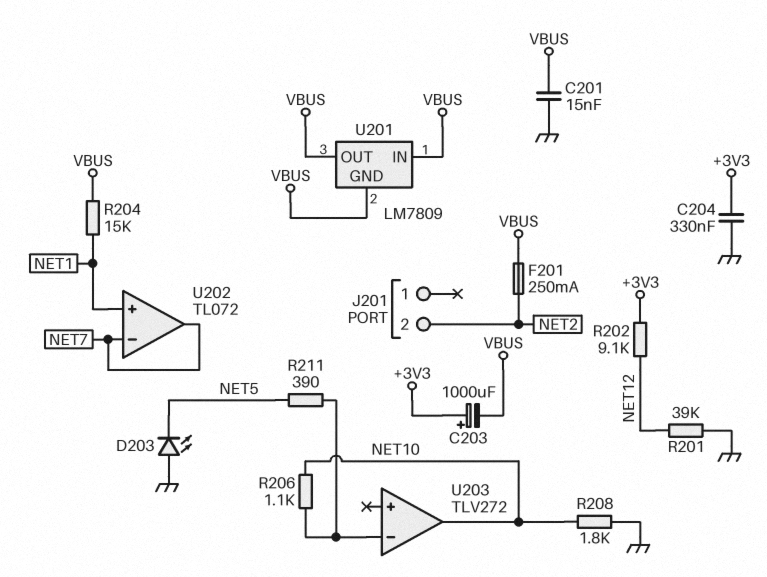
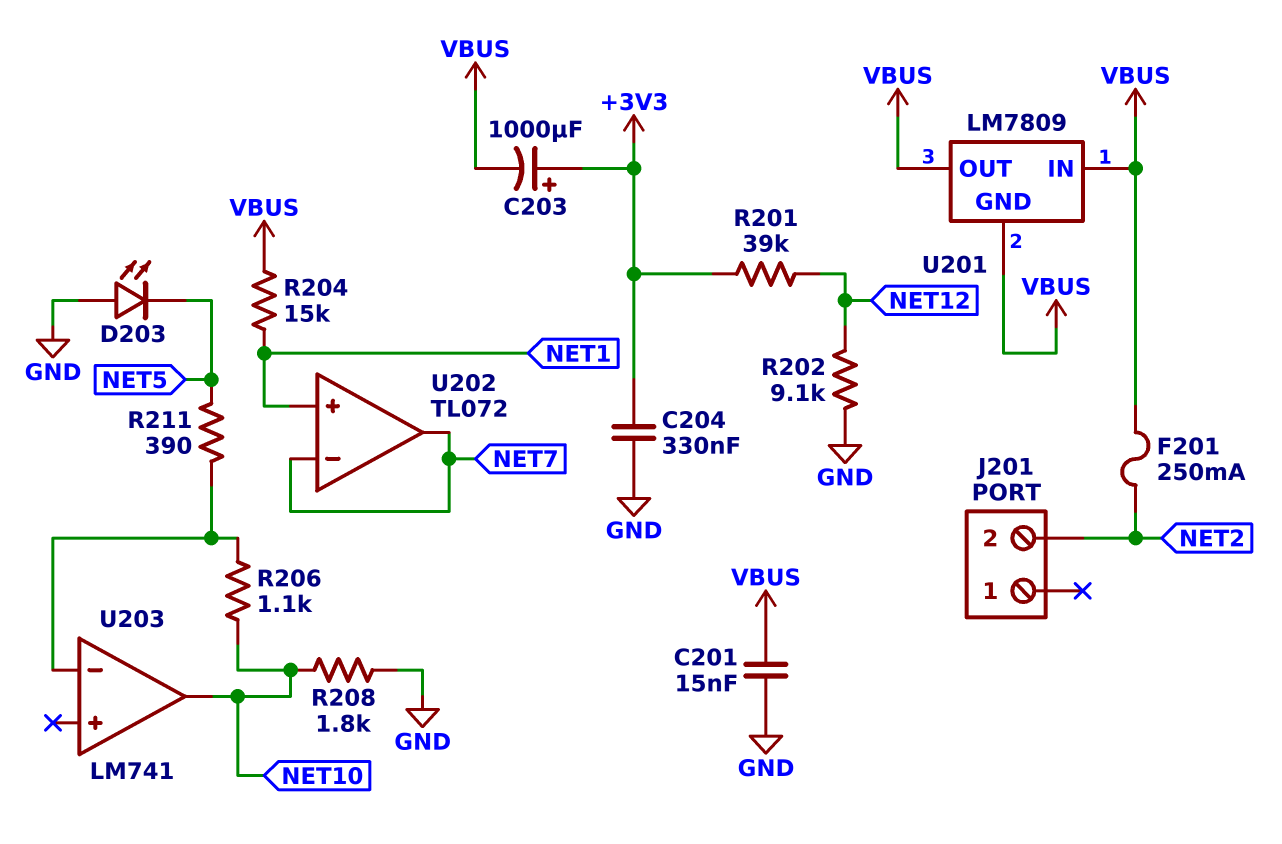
R201: 39k (GND, NET12) -> 39k (+3V3, NET12)
R202: 9.1k (+3V3, NET12) -> 9.1k (GND, NET12)
U203: TLV272 -> LM741

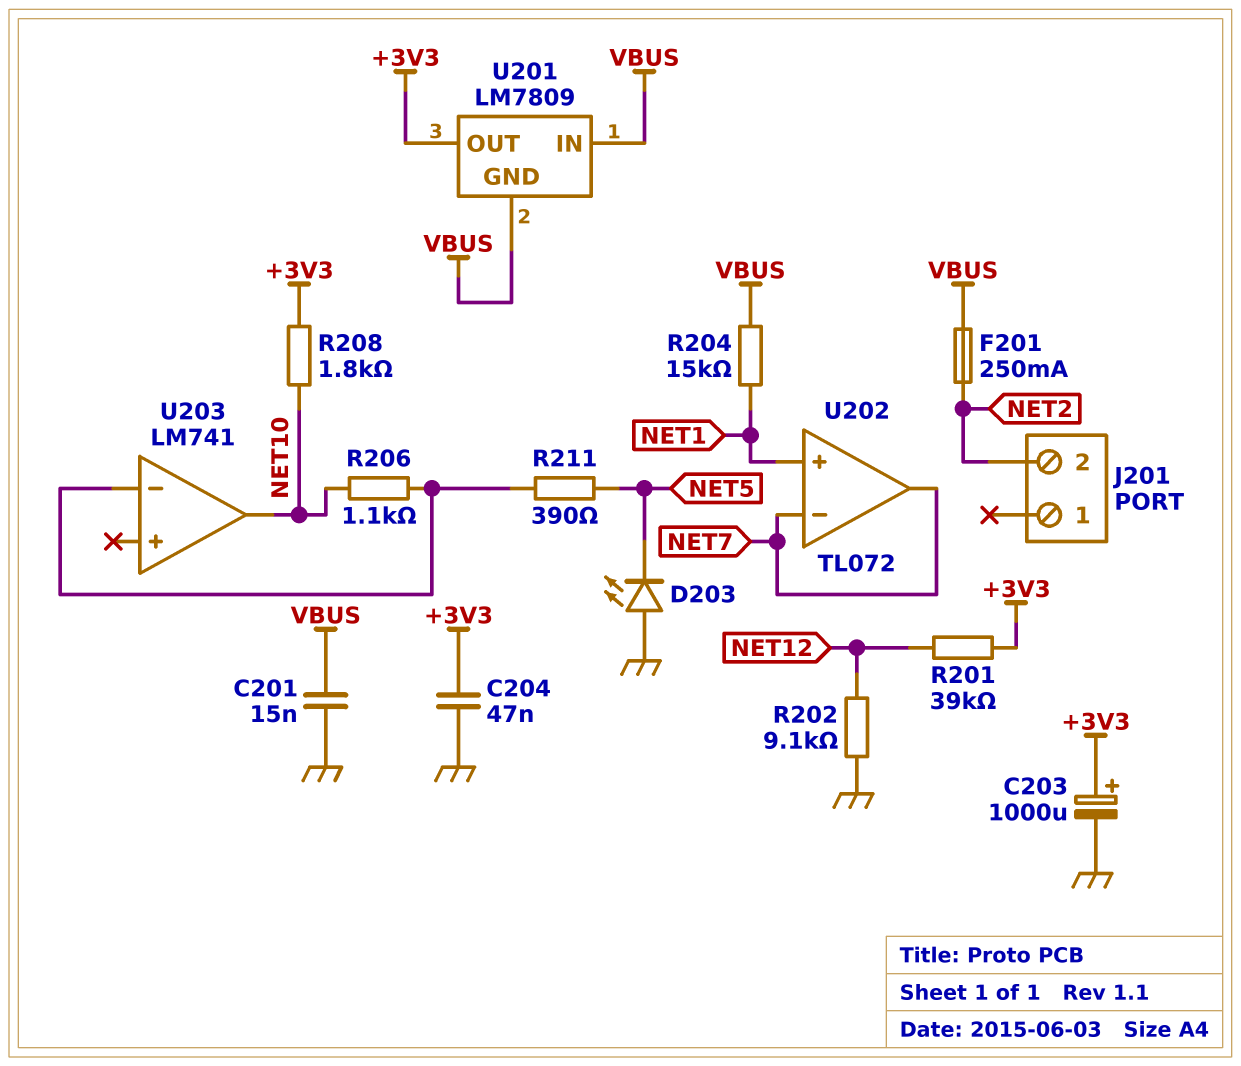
C203: 1000uF (plus +3V3, minus VBUS) -> 1000uF (plus +3V3, minus GND)
C204: 330nF (+3V3, GND) -> 47nF (+3V3, GND)
R208: 1.8k (GND, NET10) -> 1.8k (+3V3, NET10)
U201 pin OUT: VBUS -> +3V3

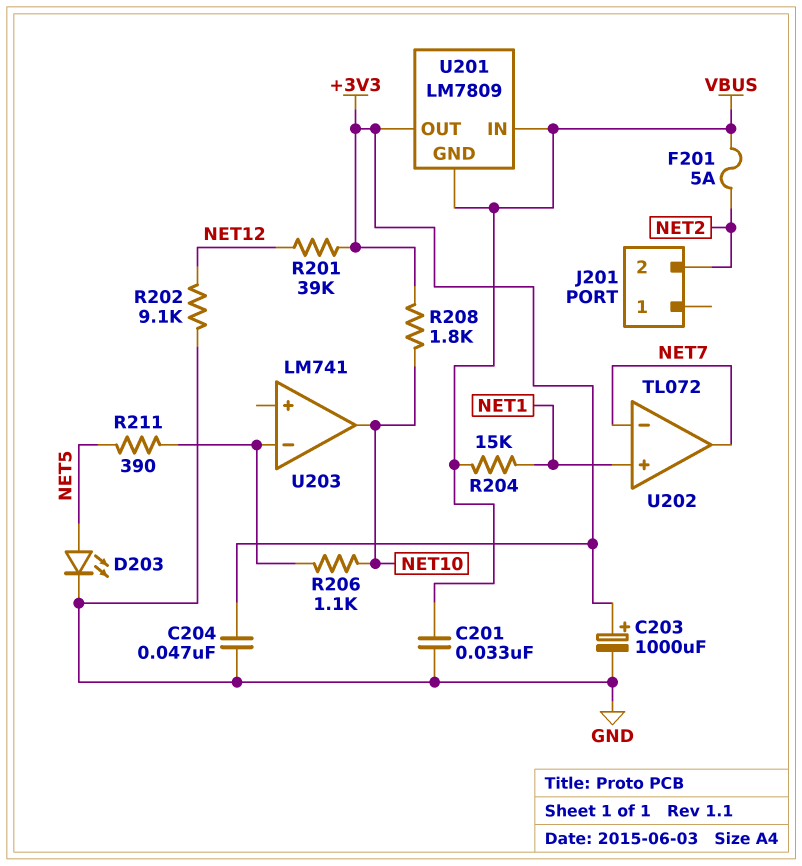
C201: 15nF (GND, VBUS) -> 33nF (GND, VBUS)
D203: LED (A GND, K NET5) -> LED (A NET5, K GND)
F201: 250mA (NET2, VBUS) -> 5A (NET2, VBUS)

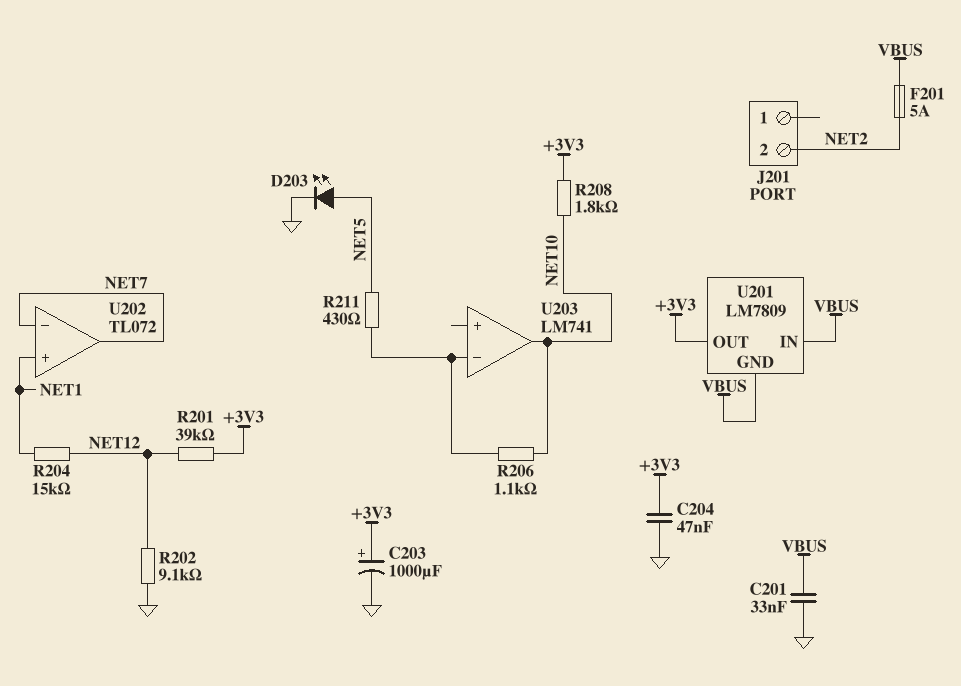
R204: 15k (NET1, VBUS) -> 15k (NET1, NET12)
R211: 390 (NET5, U203/in-) -> 430 (NET5, U203/in-)

